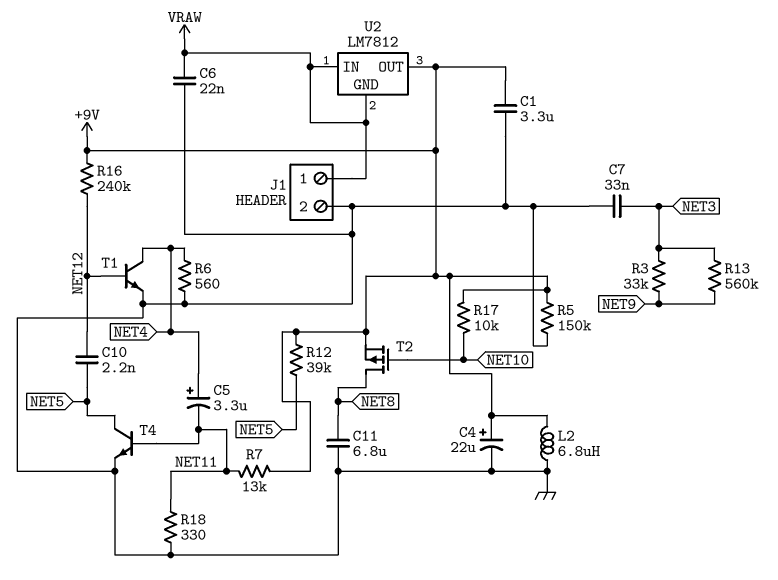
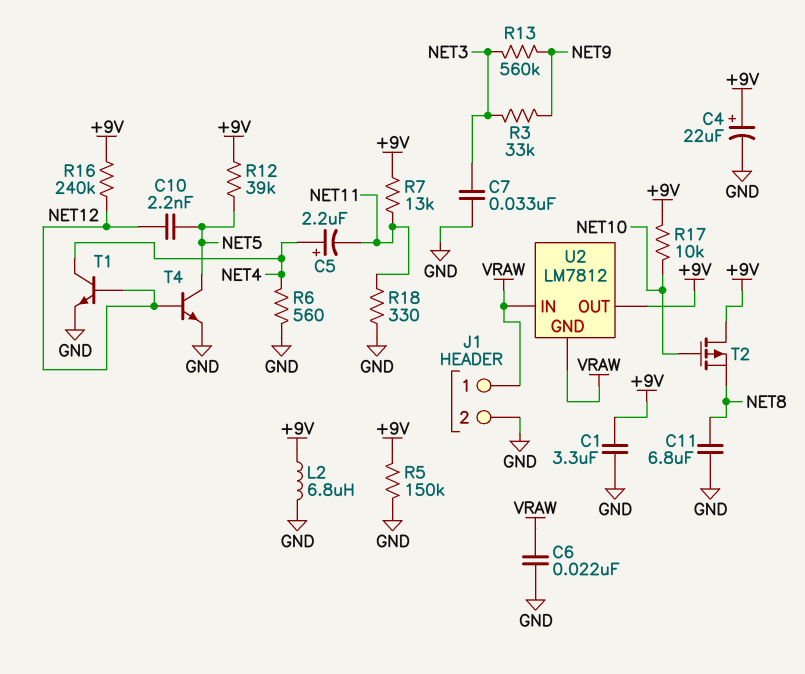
C5: 3.3uF (plus NET4, minus NET11) -> 2.2uF (plus NET4, minus NET11)
T2: PMOS (G NET10, D NET8, S +9V) -> PMOS (G NET10, D +9V, S NET8)
T4: NPN (B NET11, C NET5, E GND) -> NPN (B NET12, C NET5, E GND)

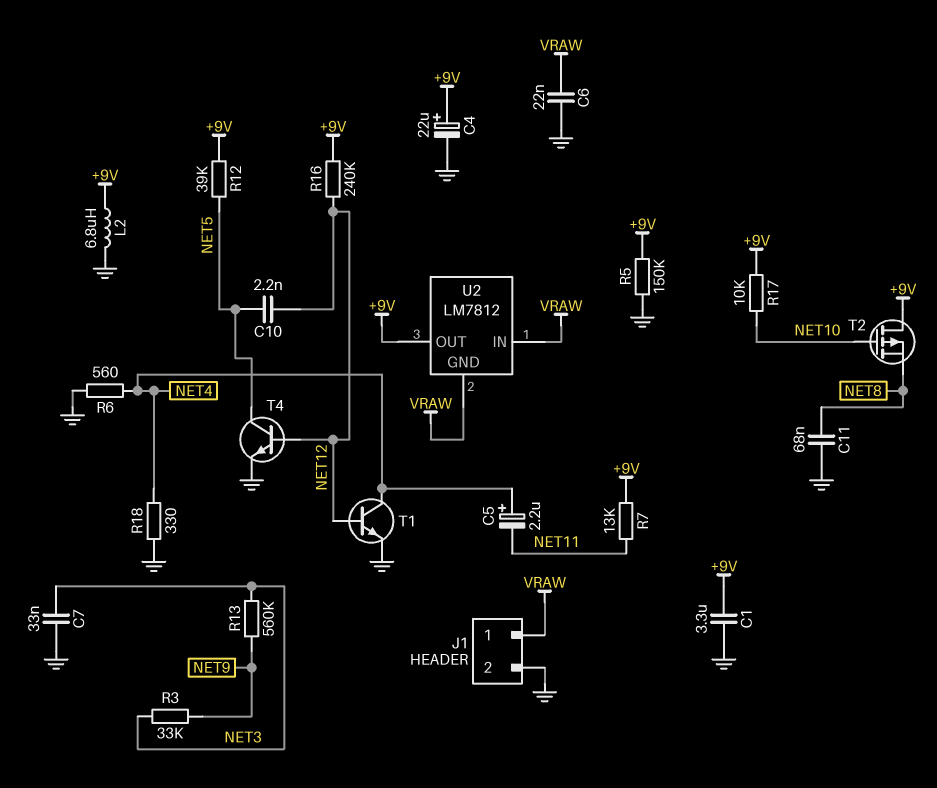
C11: 6.8uF (GND, NET8) -> 68nF (GND, NET8)
R18: 330 (GND, NET11) -> 330 (GND, NET4)

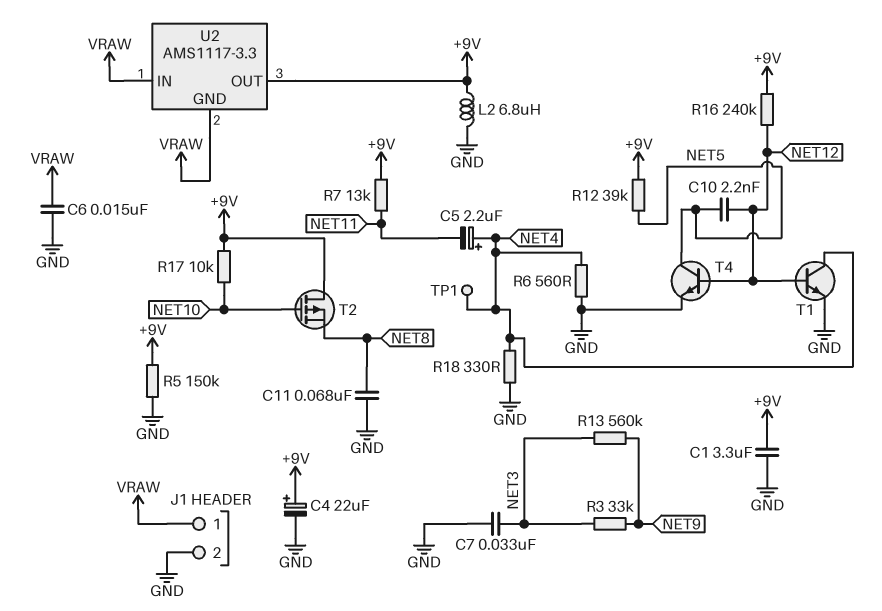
C6: 22nF (GND, VRAW) -> 15nF (GND, VRAW)
TP1: none -> test point (NET4)
U2: LM7812 -> AMS1117-3.3

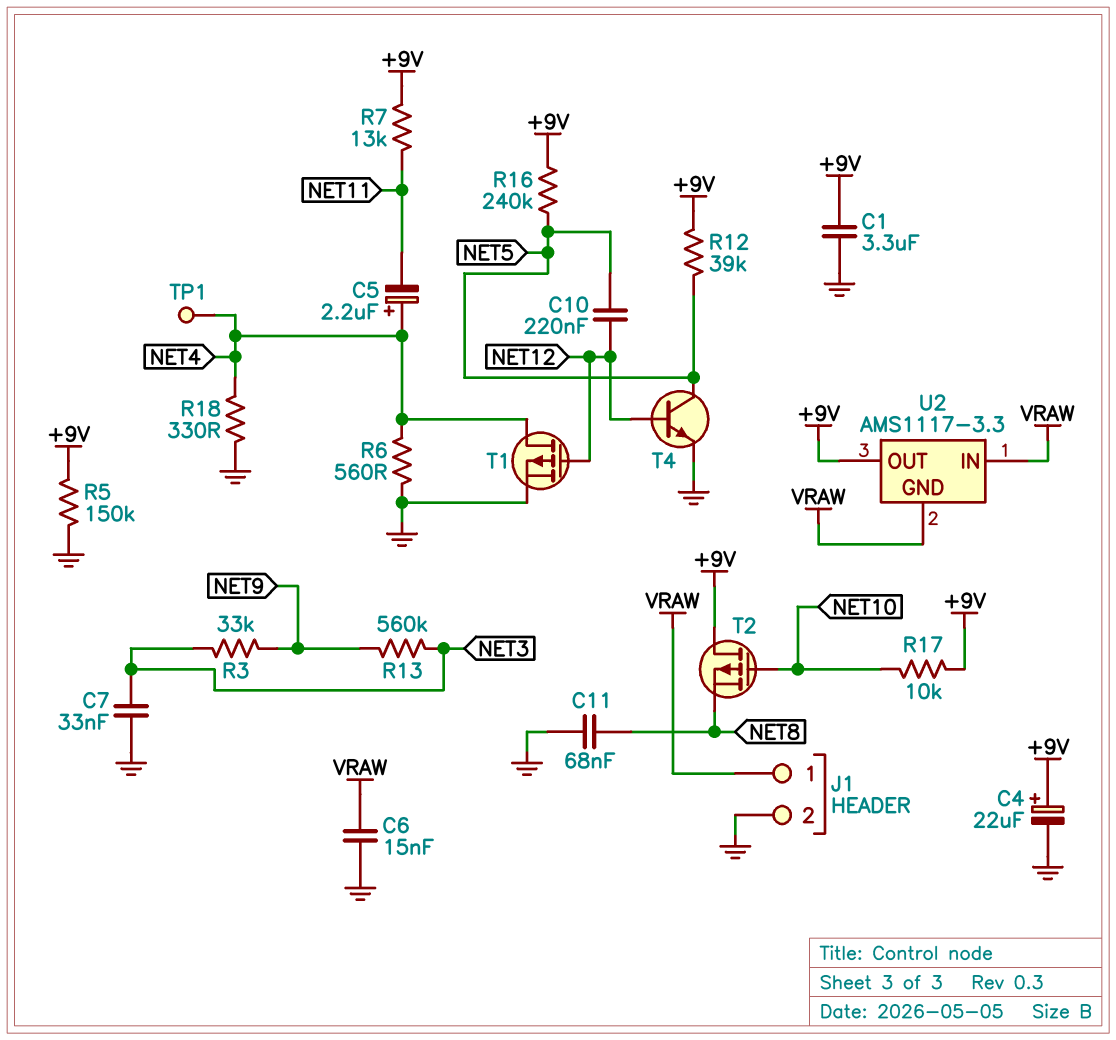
C10: 2.2nF (NET5, NET12) -> 220nF (NET5, NET12)
L2: 6.8uH (+9V, GND) -> none
R16: 240k (+9V, NET12) -> 240k (+9V, NET5)
T1: NPN (B NET12, C NET4, E GND) -> PMOS (G NET12, D NET4, S GND)

